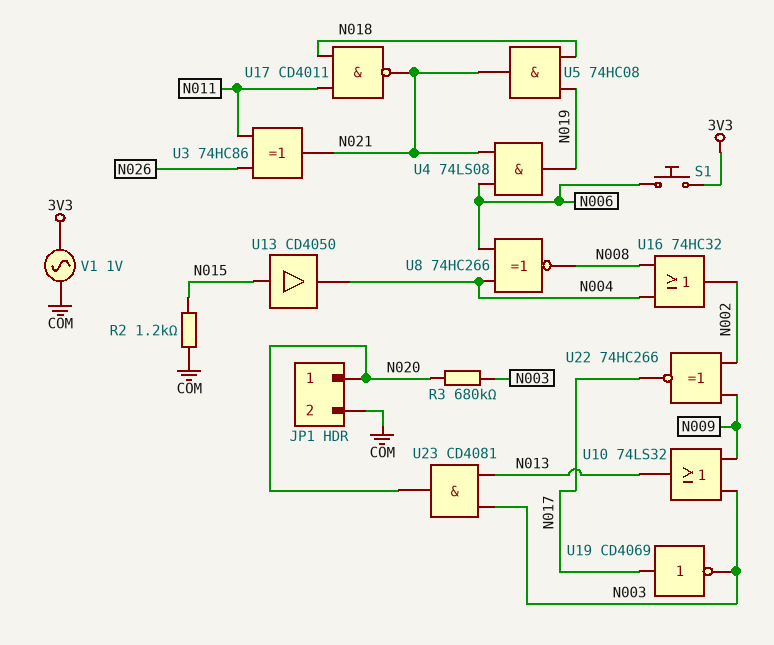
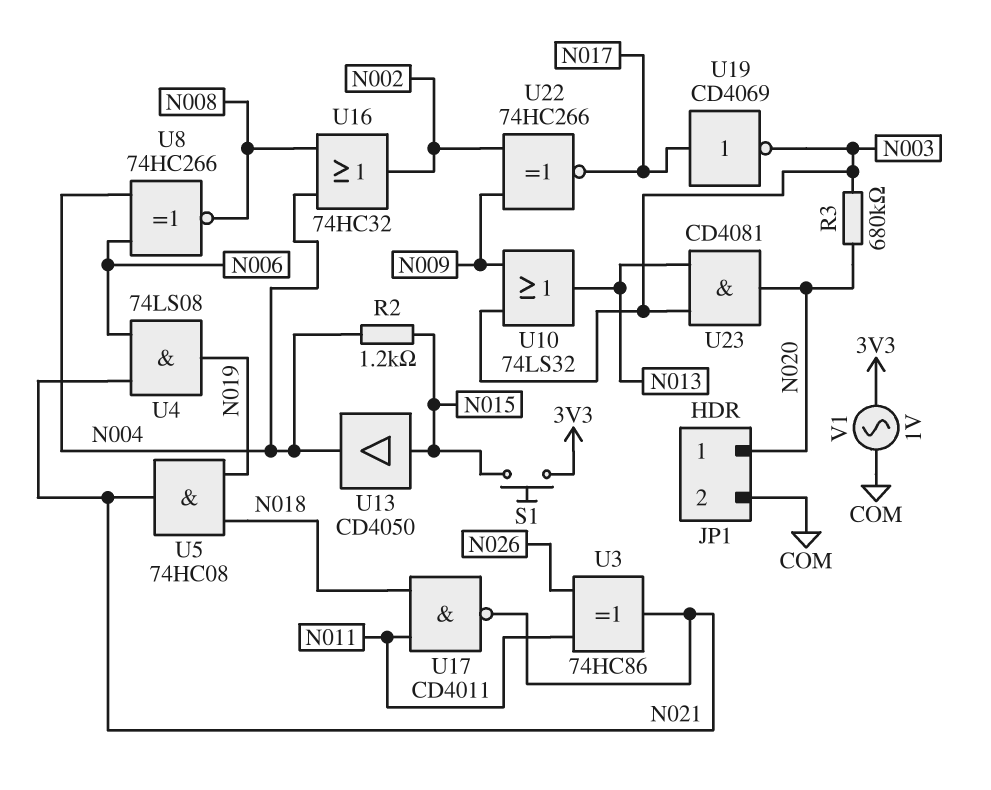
R2: 1.2k (COM, N015) -> 1.2k (N004, N015)
S1: button (3V3, N006) -> button (3V3, N015)

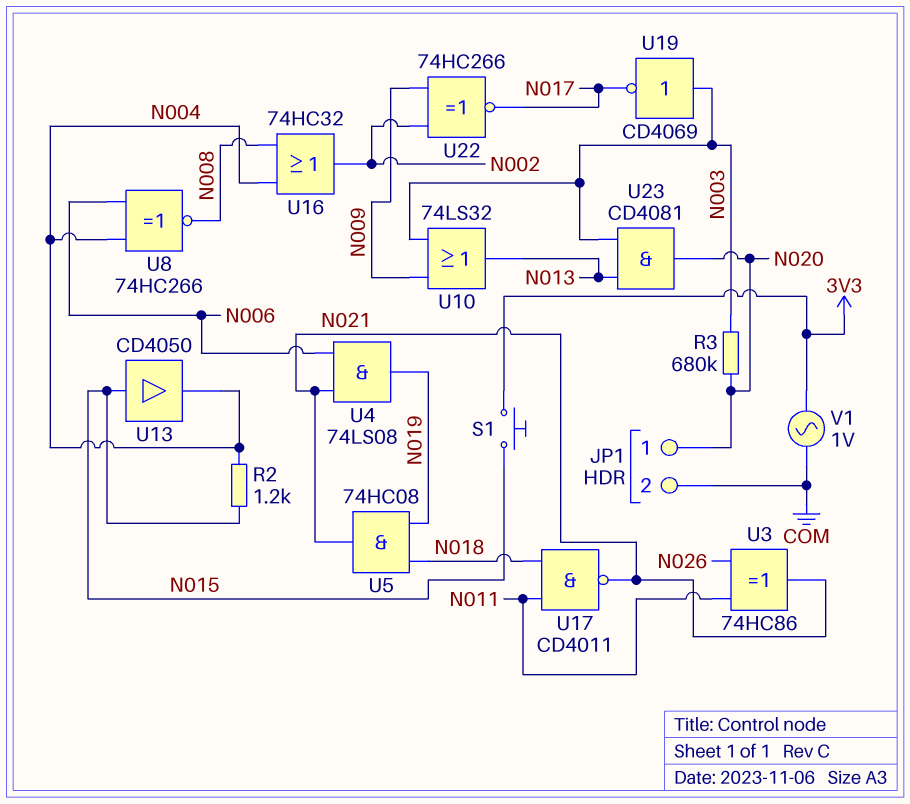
U19: NOT CD4069 (in N017, out N003) -> NOT CD4069 (in N003, out N017)

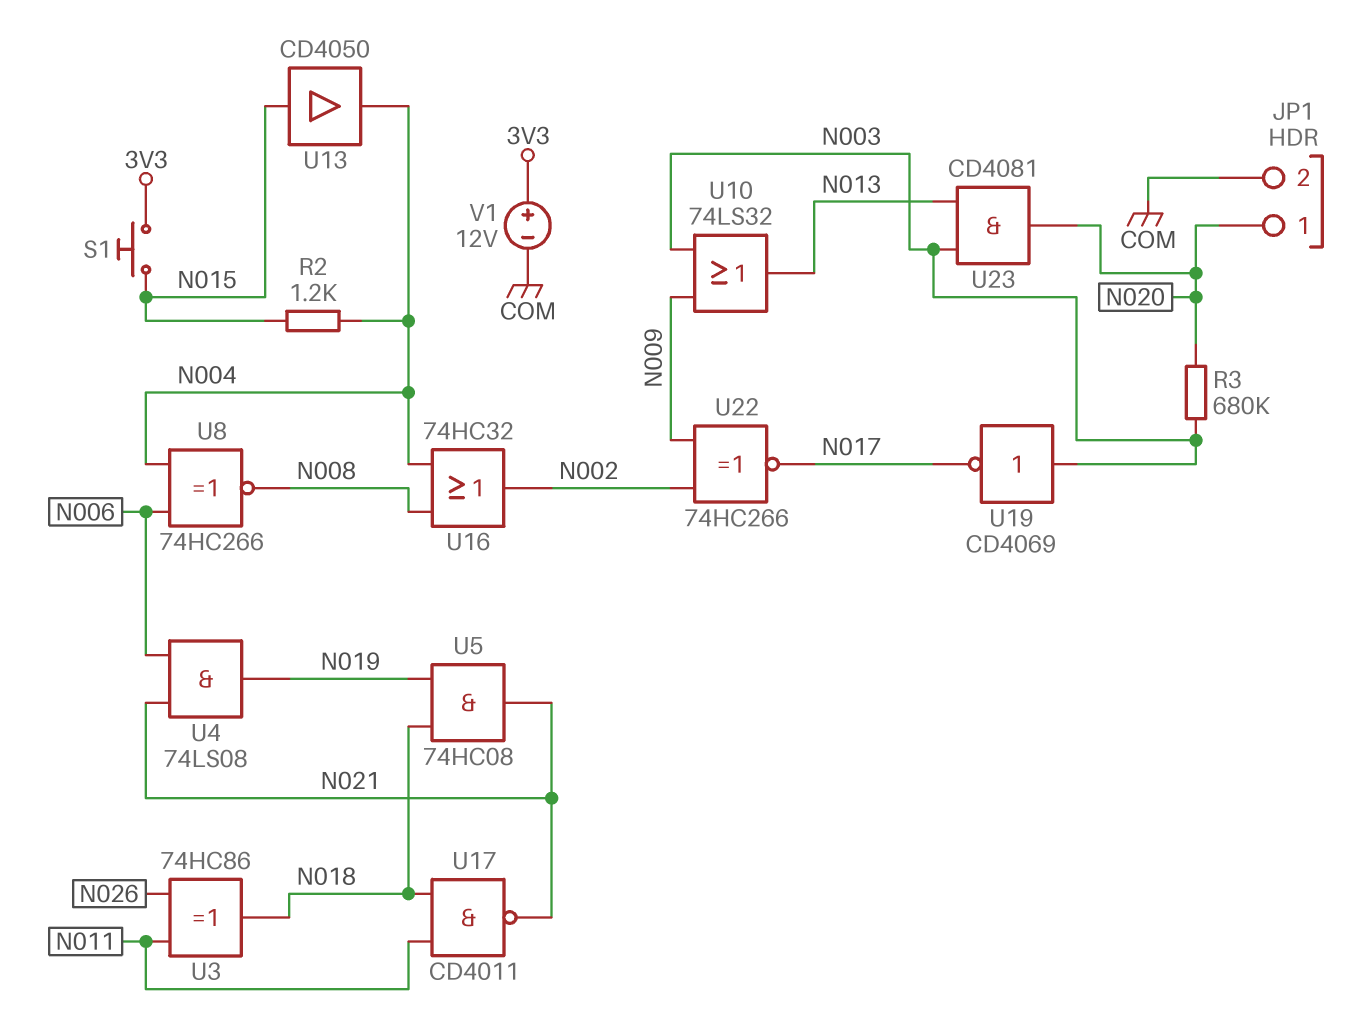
U3: XOR 74HC86 (in N011, in N026, out N021) -> XOR 74HC86 (in N011, in N026, out N018)
V1: AC 1V (3V3, COM) -> 12V (plus 3V3, minus COM)

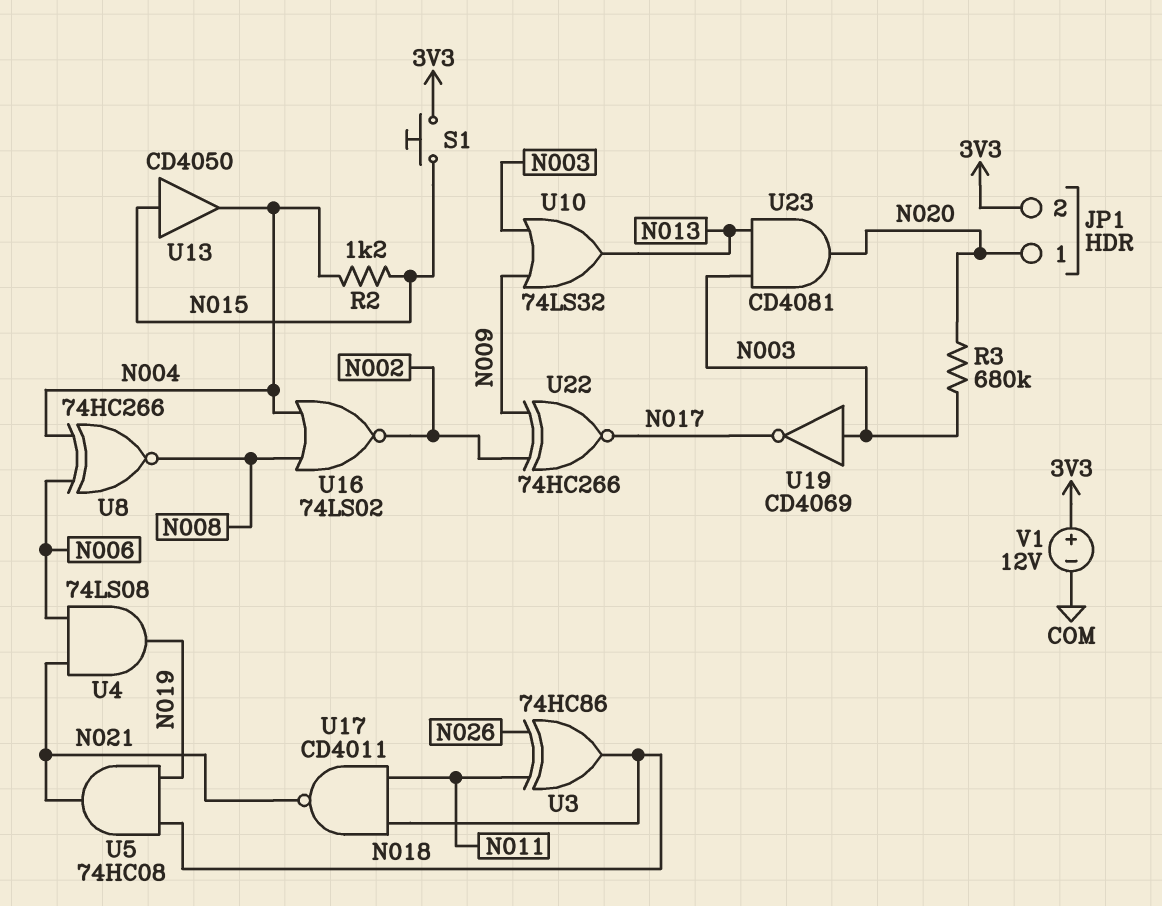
JP1 pin 2: COM -> 3V3
U16: OR 74HC32 (in N004, in N008, out N002) -> NOR 74LS02 (in N004, in N008, out N002)

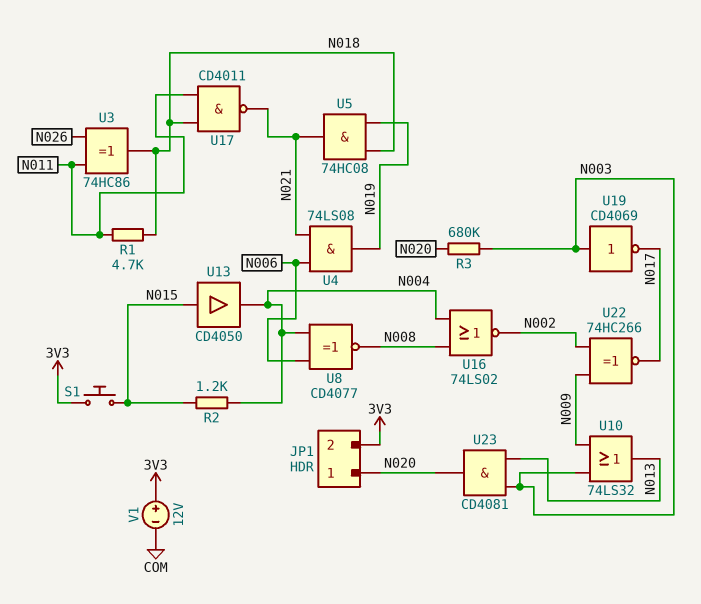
R1: none -> 4.7k (N011, N018)
U8: XNOR 74HC266 (in N004, in N006, out N008) -> XNOR CD4077 (in N004, in N006, out N008)

